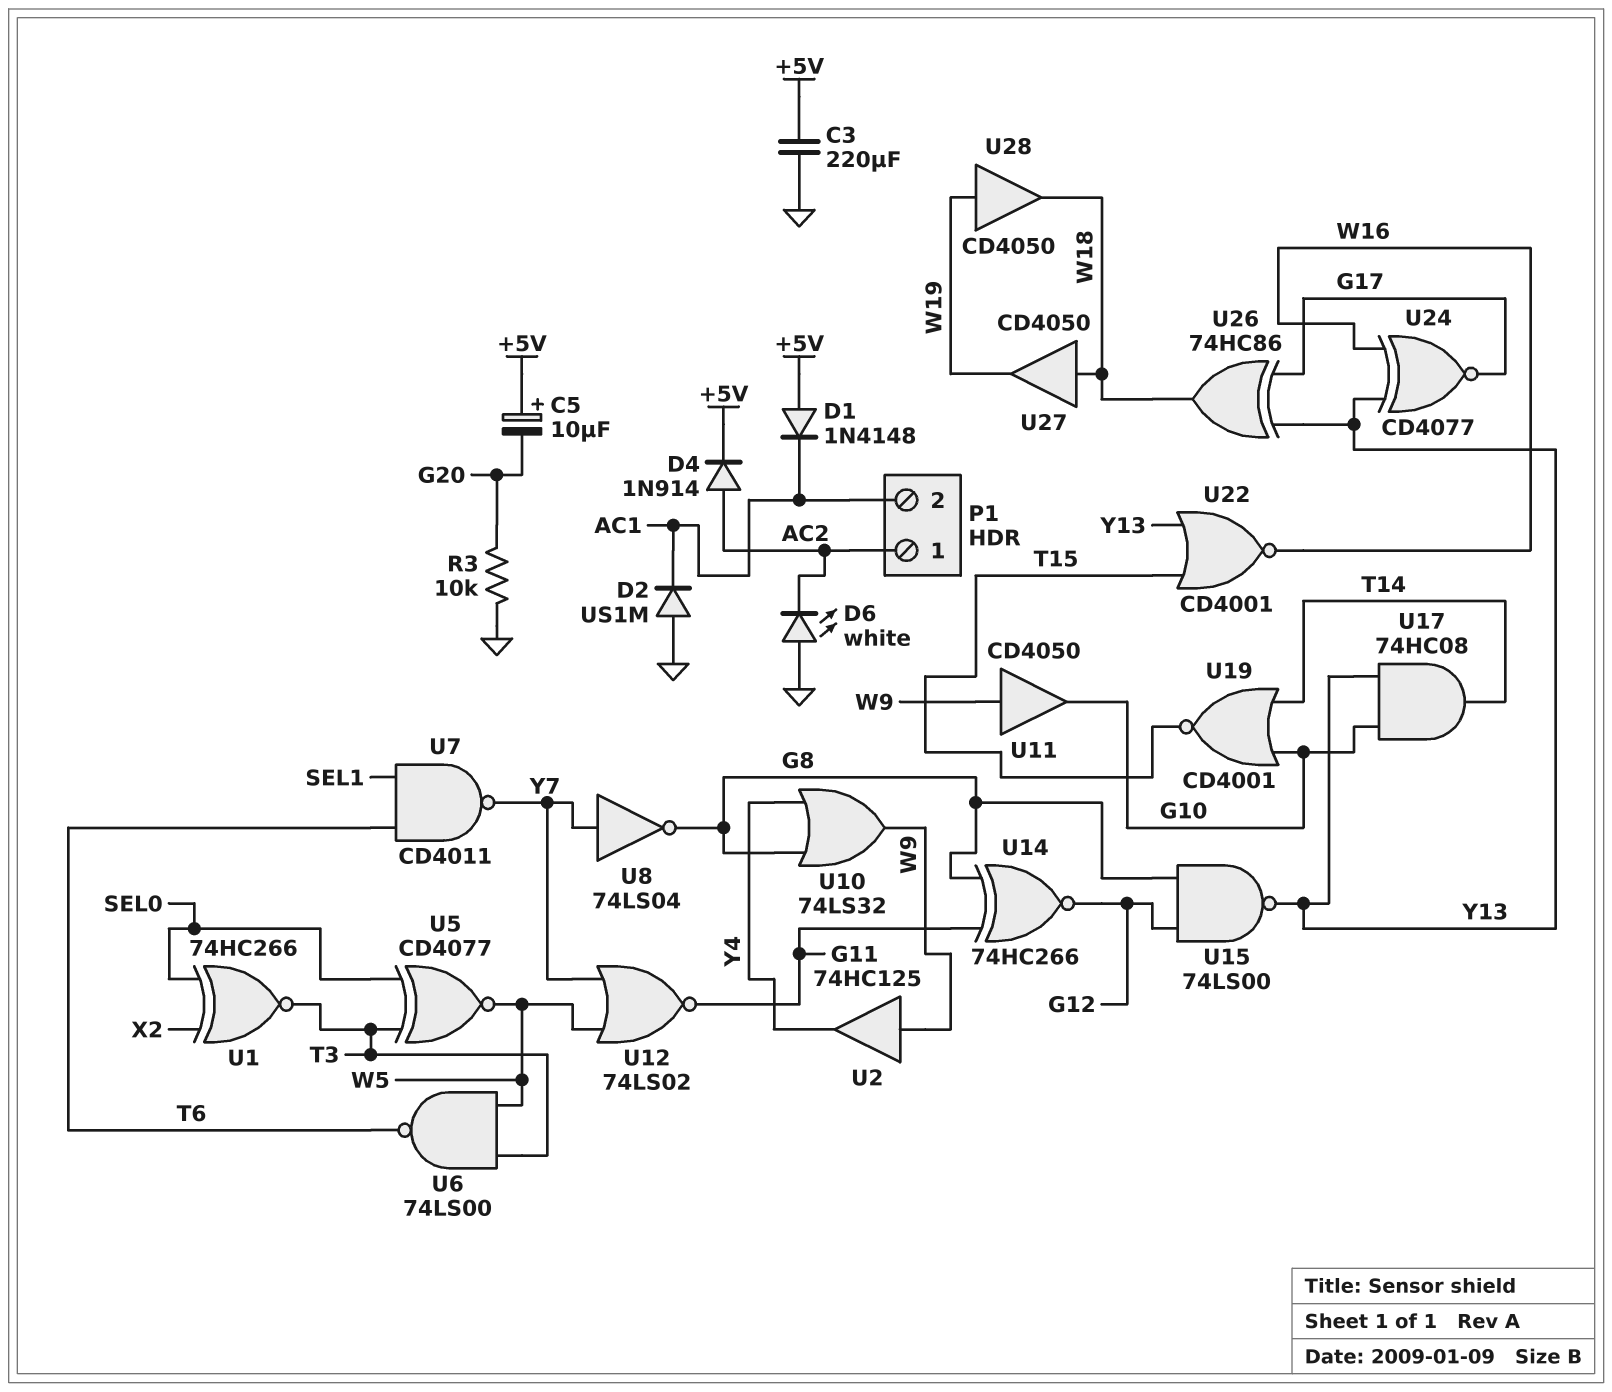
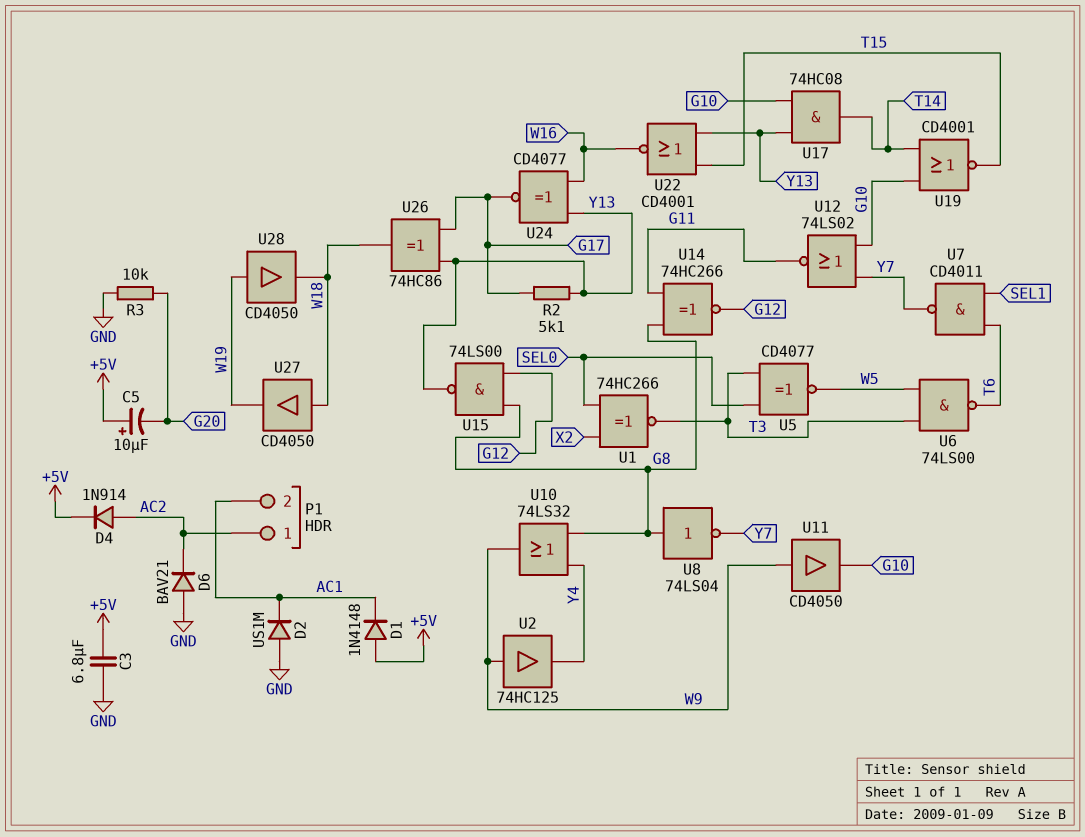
C3: 220uF (+5V, GND) -> 6.8uF (+5V, GND)
D6: LED white (A GND, K AC2) -> diode BAV21 (A GND, K AC2)
R2: none -> 5.1k (G17, Y13)
U8: NOT 74LS04 (in Y7, out G8) -> NOT 74LS04 (in G8, out Y7)
U12: NOR 74LS02 (in W5, in Y7, out G11) -> NOR 74LS02 (in G10, in Y7, out G11)

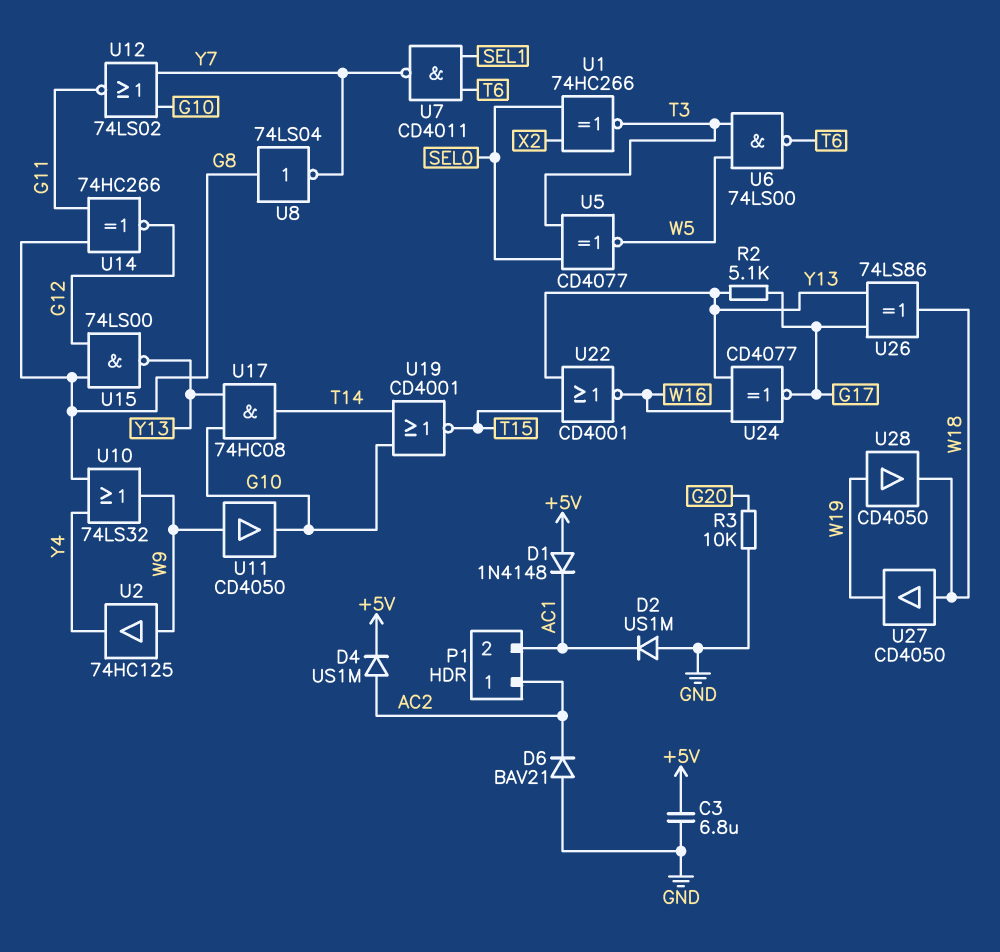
C5: 10uF (plus +5V, minus G20) -> none
D4: diode 1N914 (A AC2, K +5V) -> diode US1M (A AC2, K +5V)
U26: XOR 74HC86 (in G17, in Y13, out W18) -> XOR 74LS86 (in G17, in Y13, out W18)

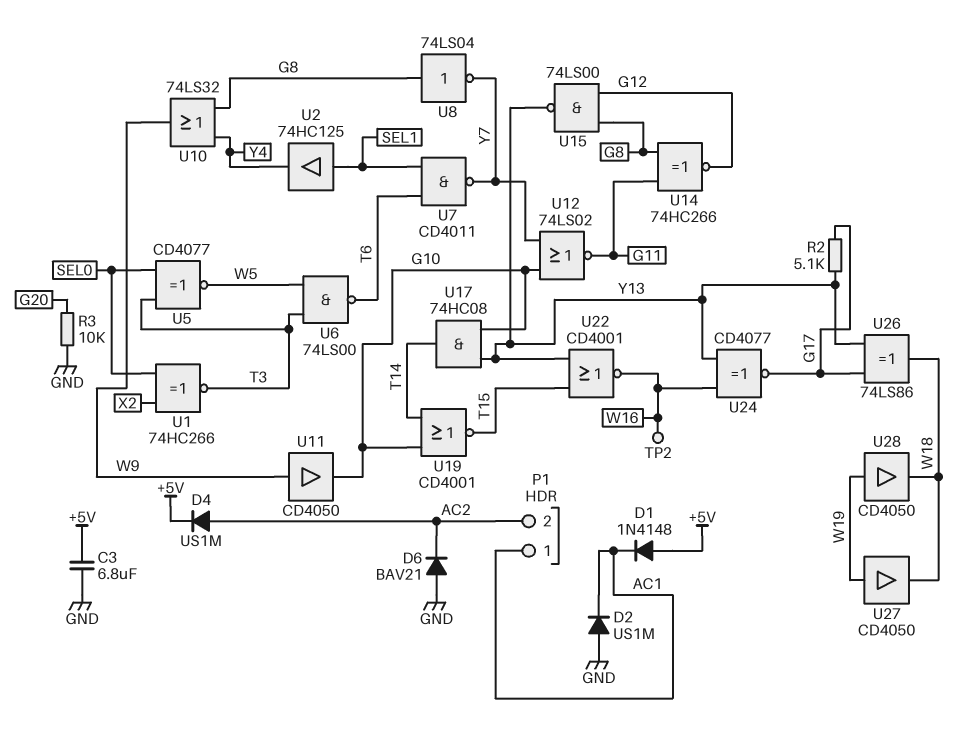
P1 pin 1: AC2 -> AC1
P1 pin 2: AC1 -> AC2
TP2: none -> test point (W16)
U2: buffer 74HC125 (in W9, out Y4) -> buffer 74HC125 (in SEL1, out Y4)
U27: buffer CD4050 (in W18, out W19) -> buffer CD4050 (in W19, out W18)

